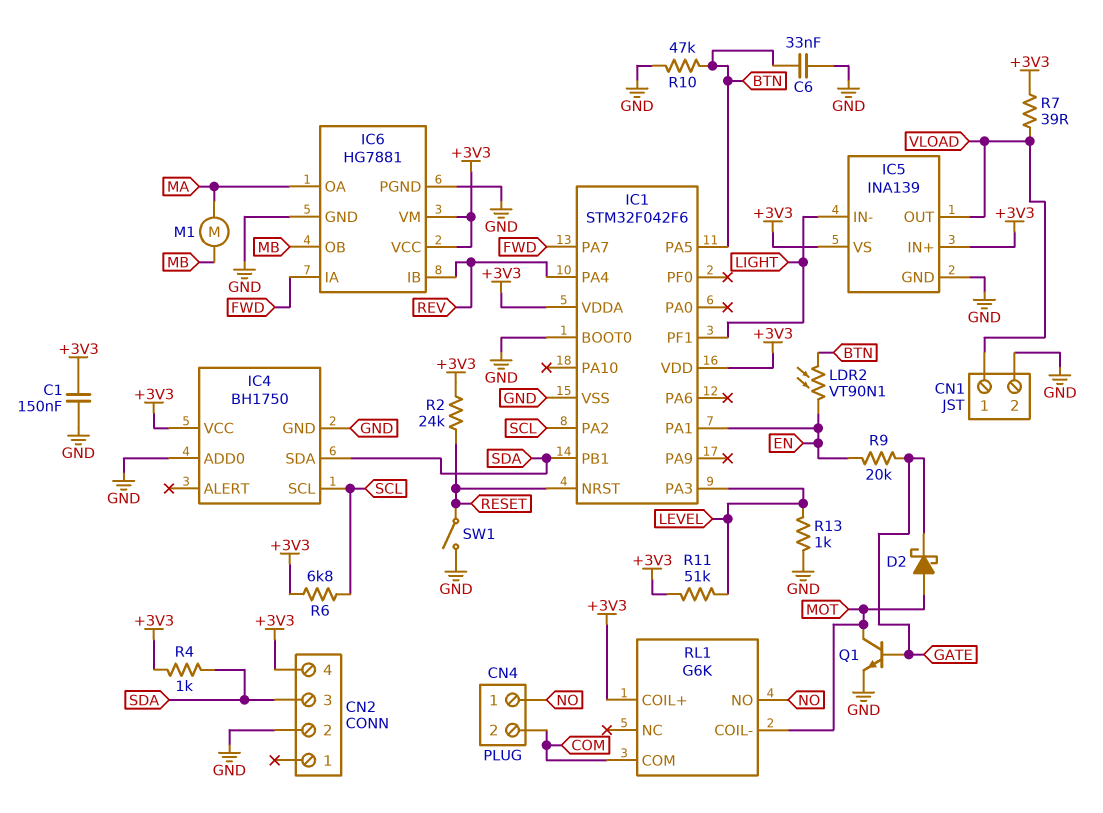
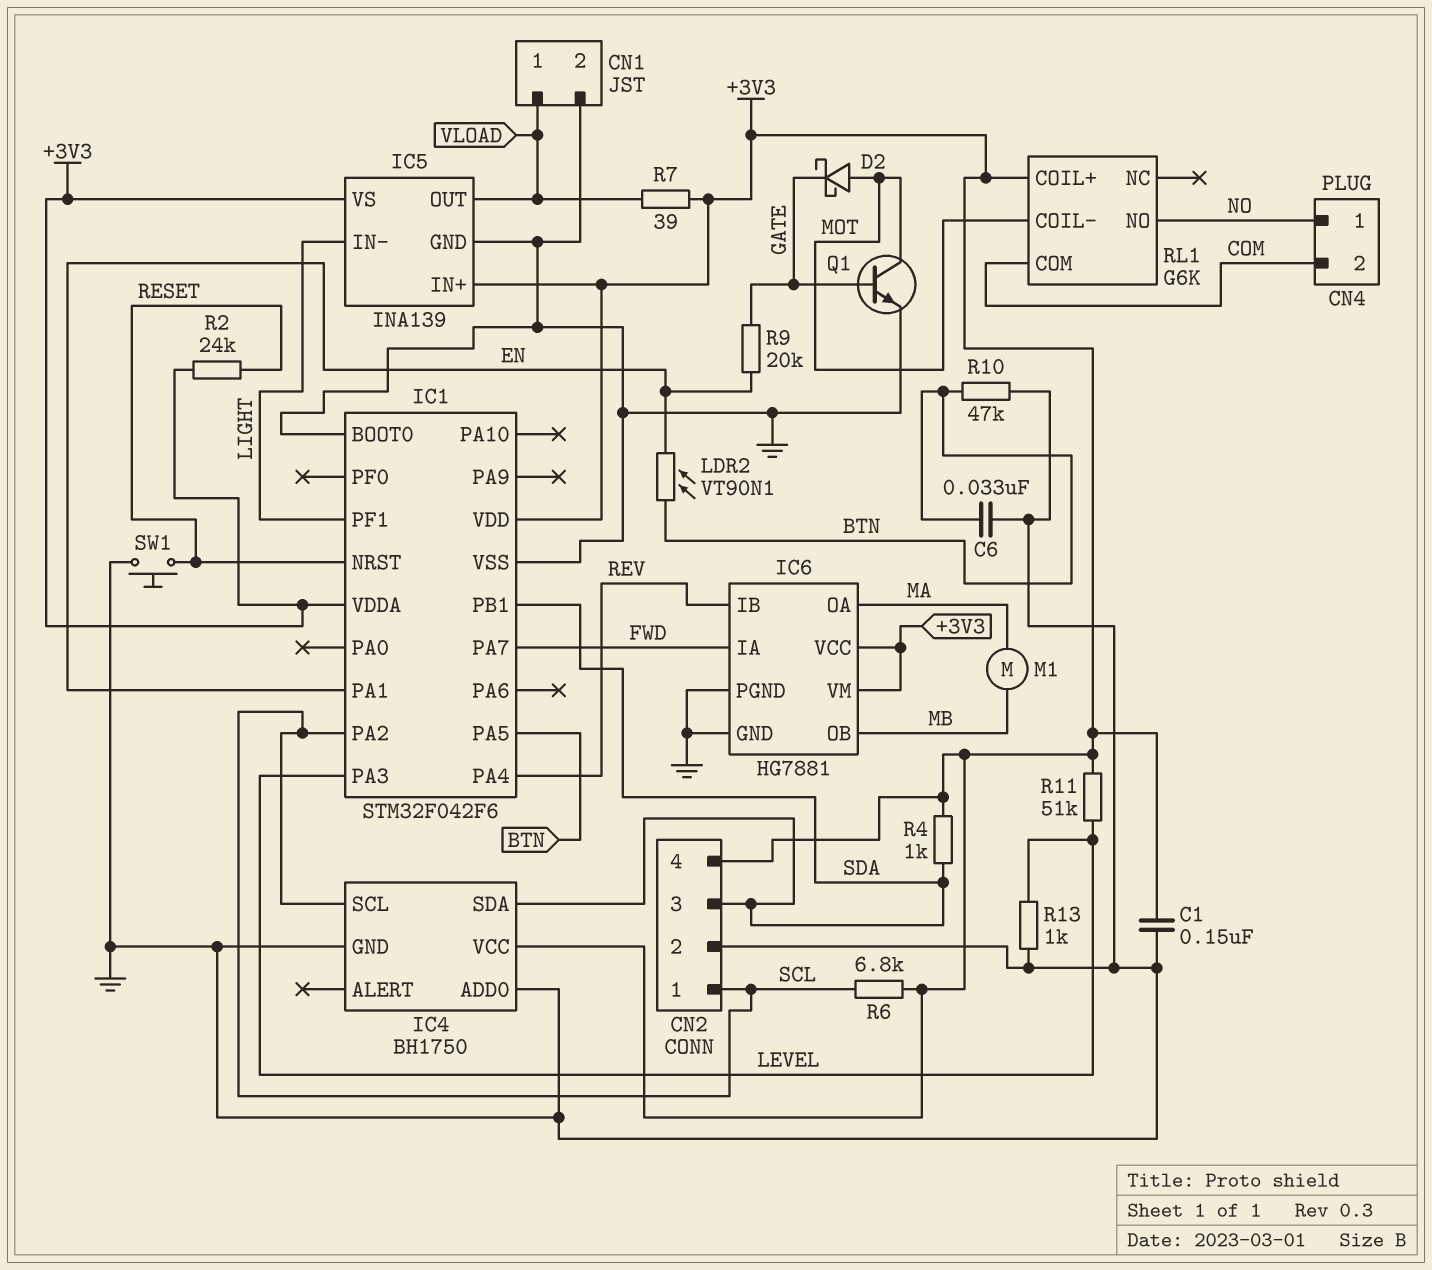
CN2 pin 1: none -> SCL
SW1: switch (GND, RESET) -> button (GND, RESET)

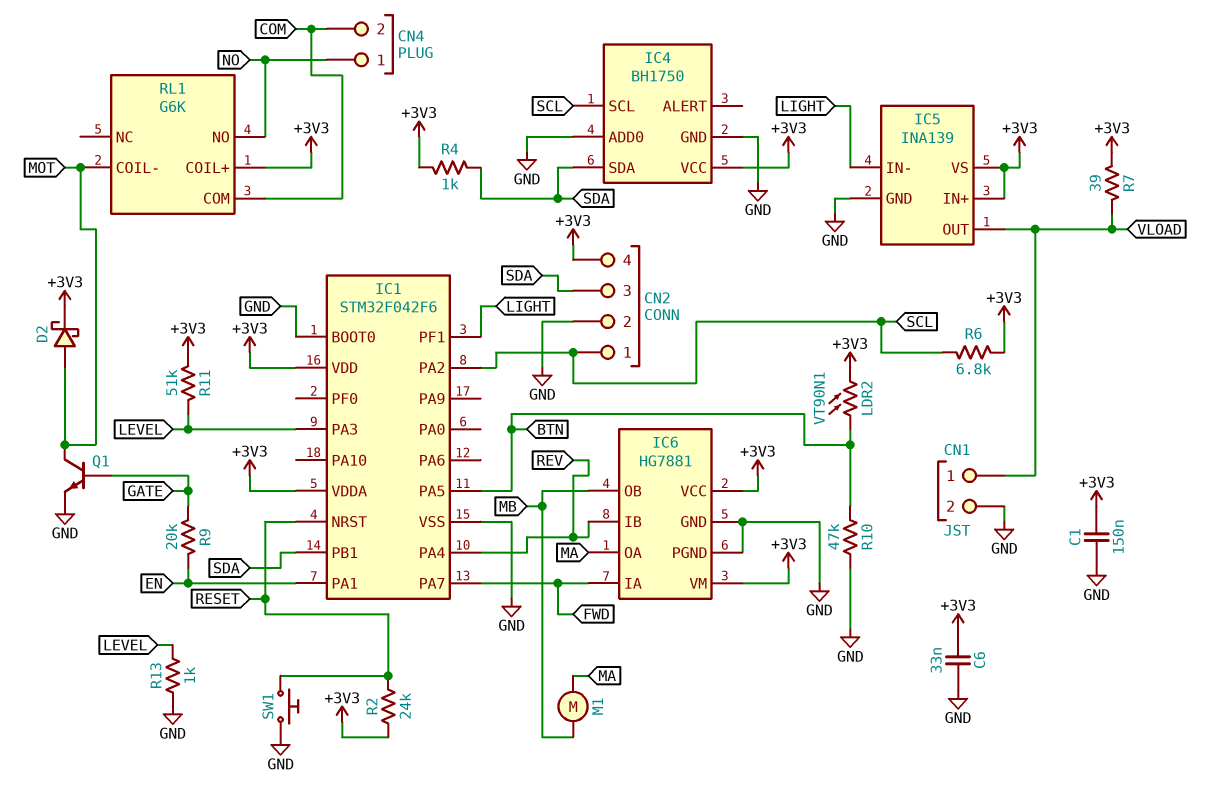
C6: 33nF (BTN, GND) -> 33nF (+3V3, GND)
D2: schottky (A MOT, K GATE) -> schottky (A MOT, K +3V3)
LDR2: VT90N1 (BTN, EN) -> VT90N1 (+3V3, BTN)

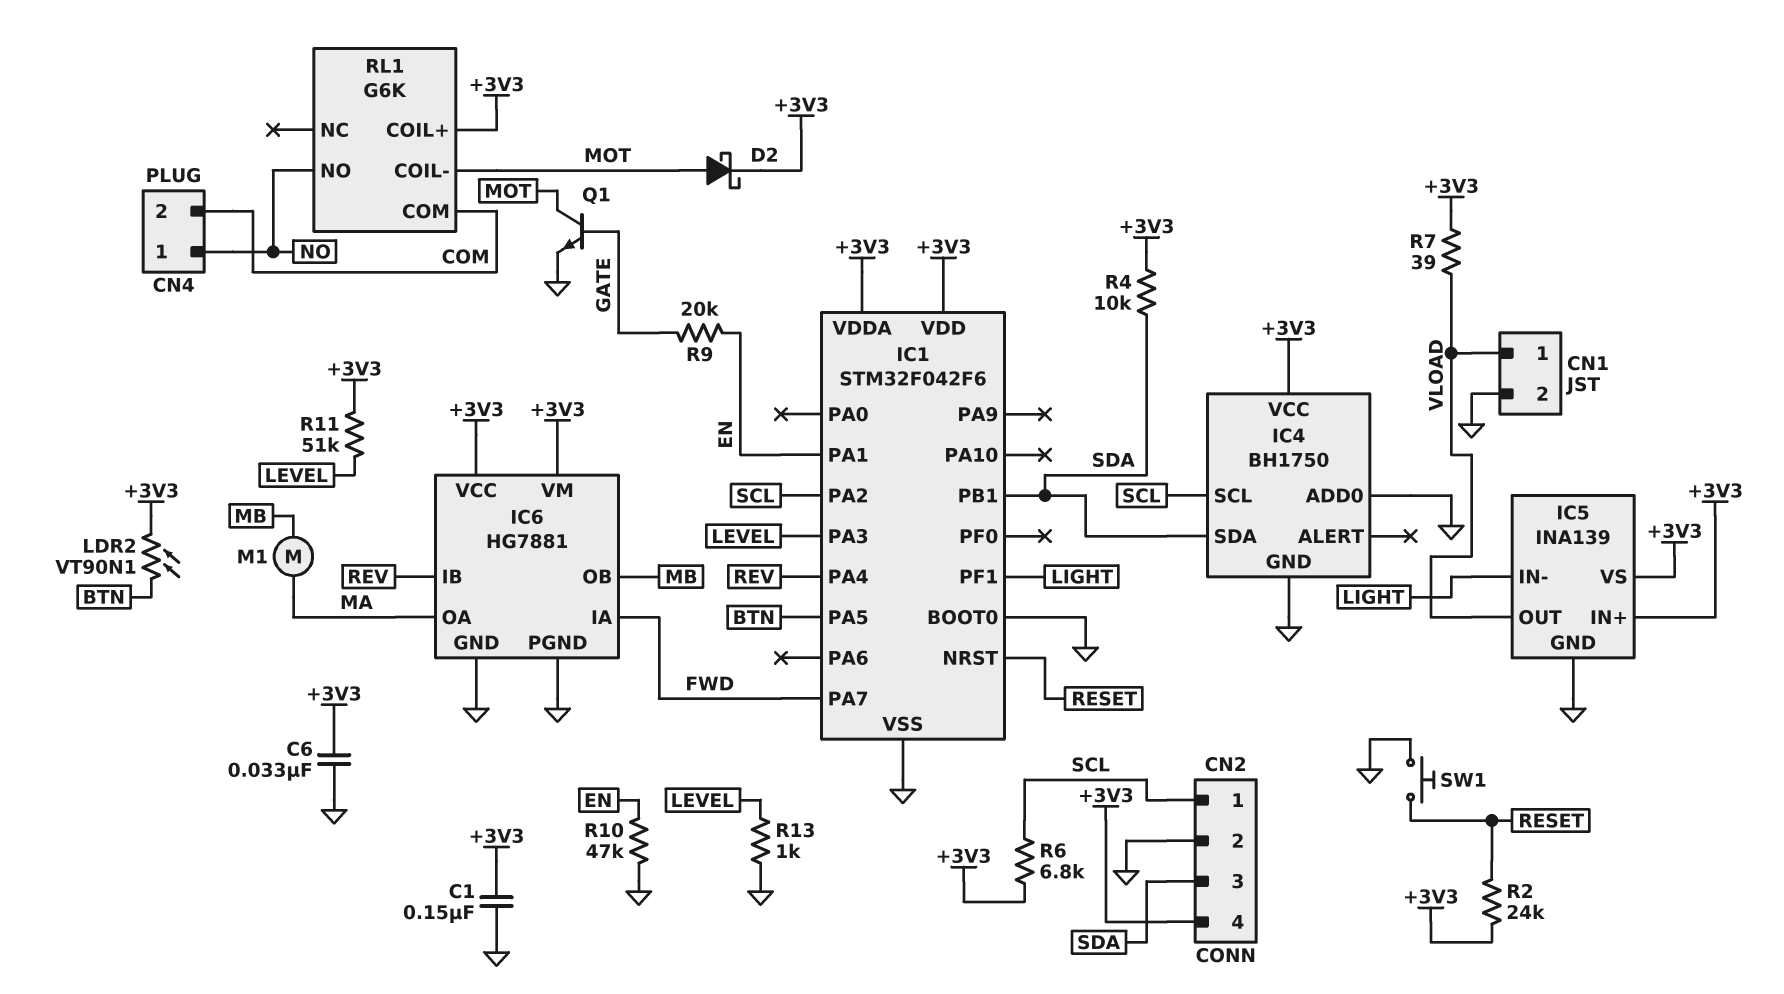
R4: 1k (+3V3, SDA) -> 10k (+3V3, SDA)
R10: 47k (BTN, GND) -> 47k (EN, GND)

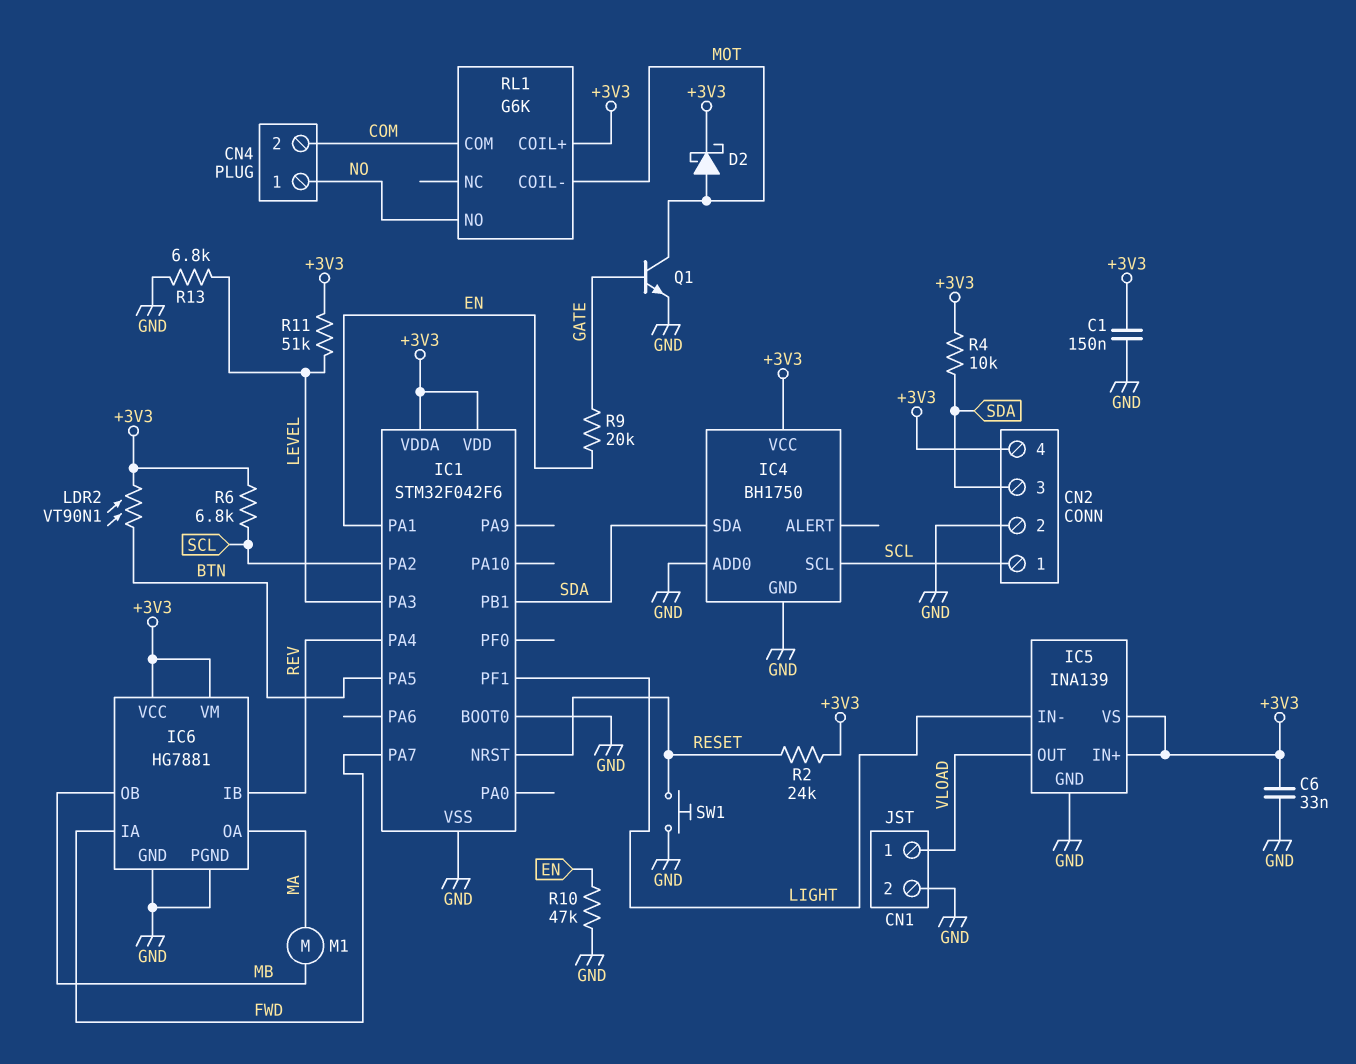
R7: 39 (+3V3, VLOAD) -> none
R13: 1k (GND, LEVEL) -> 6.8k (GND, LEVEL)

